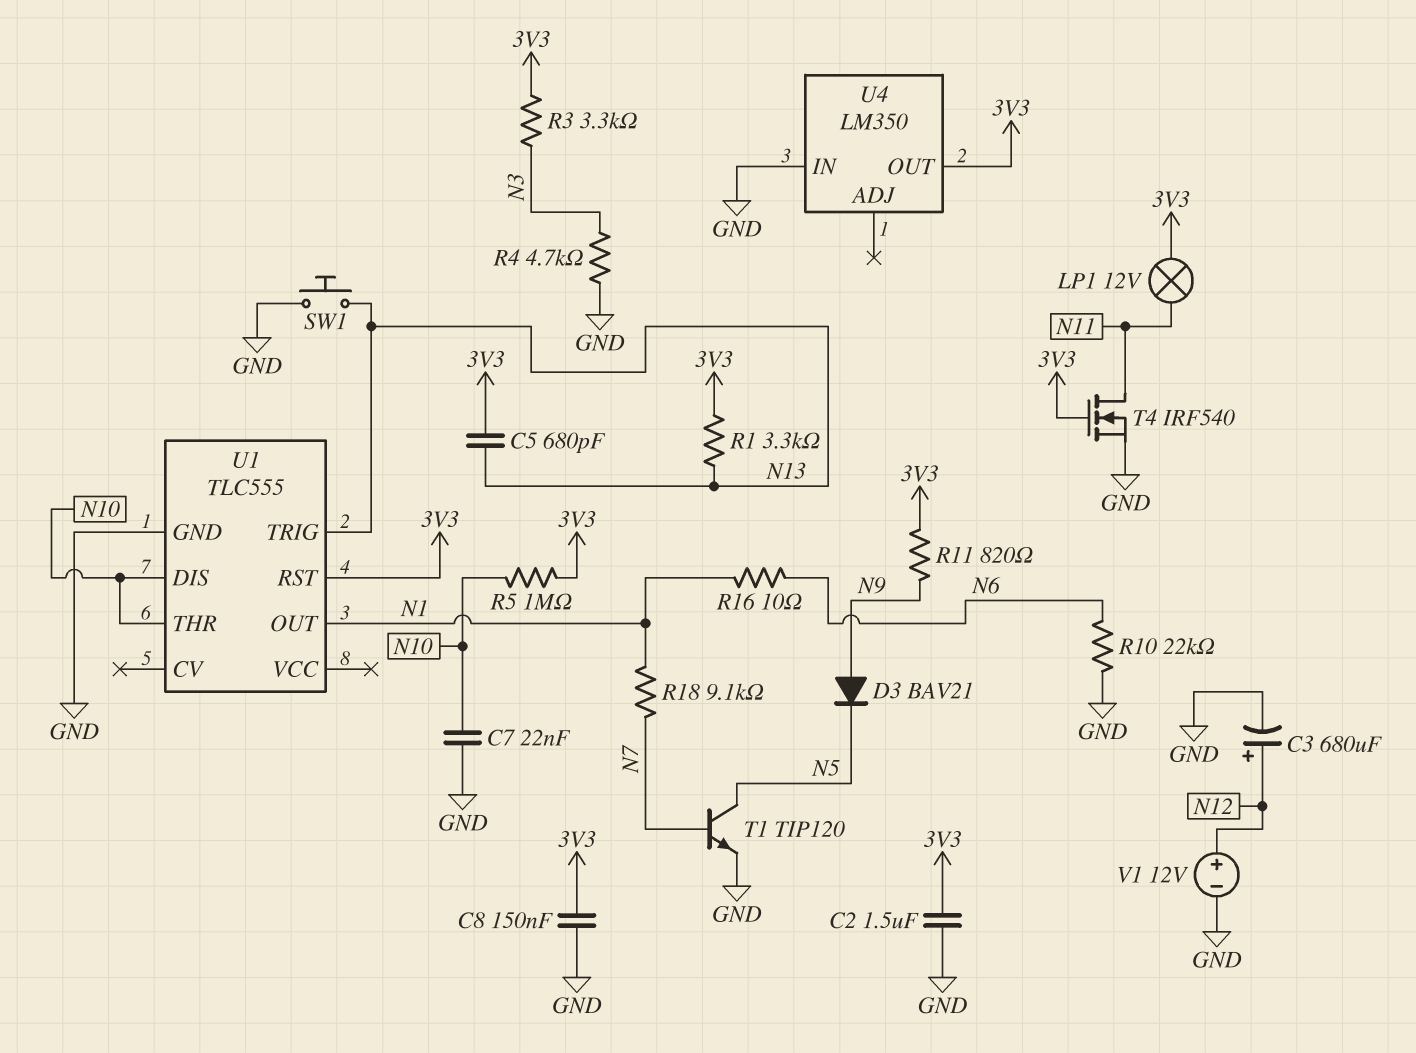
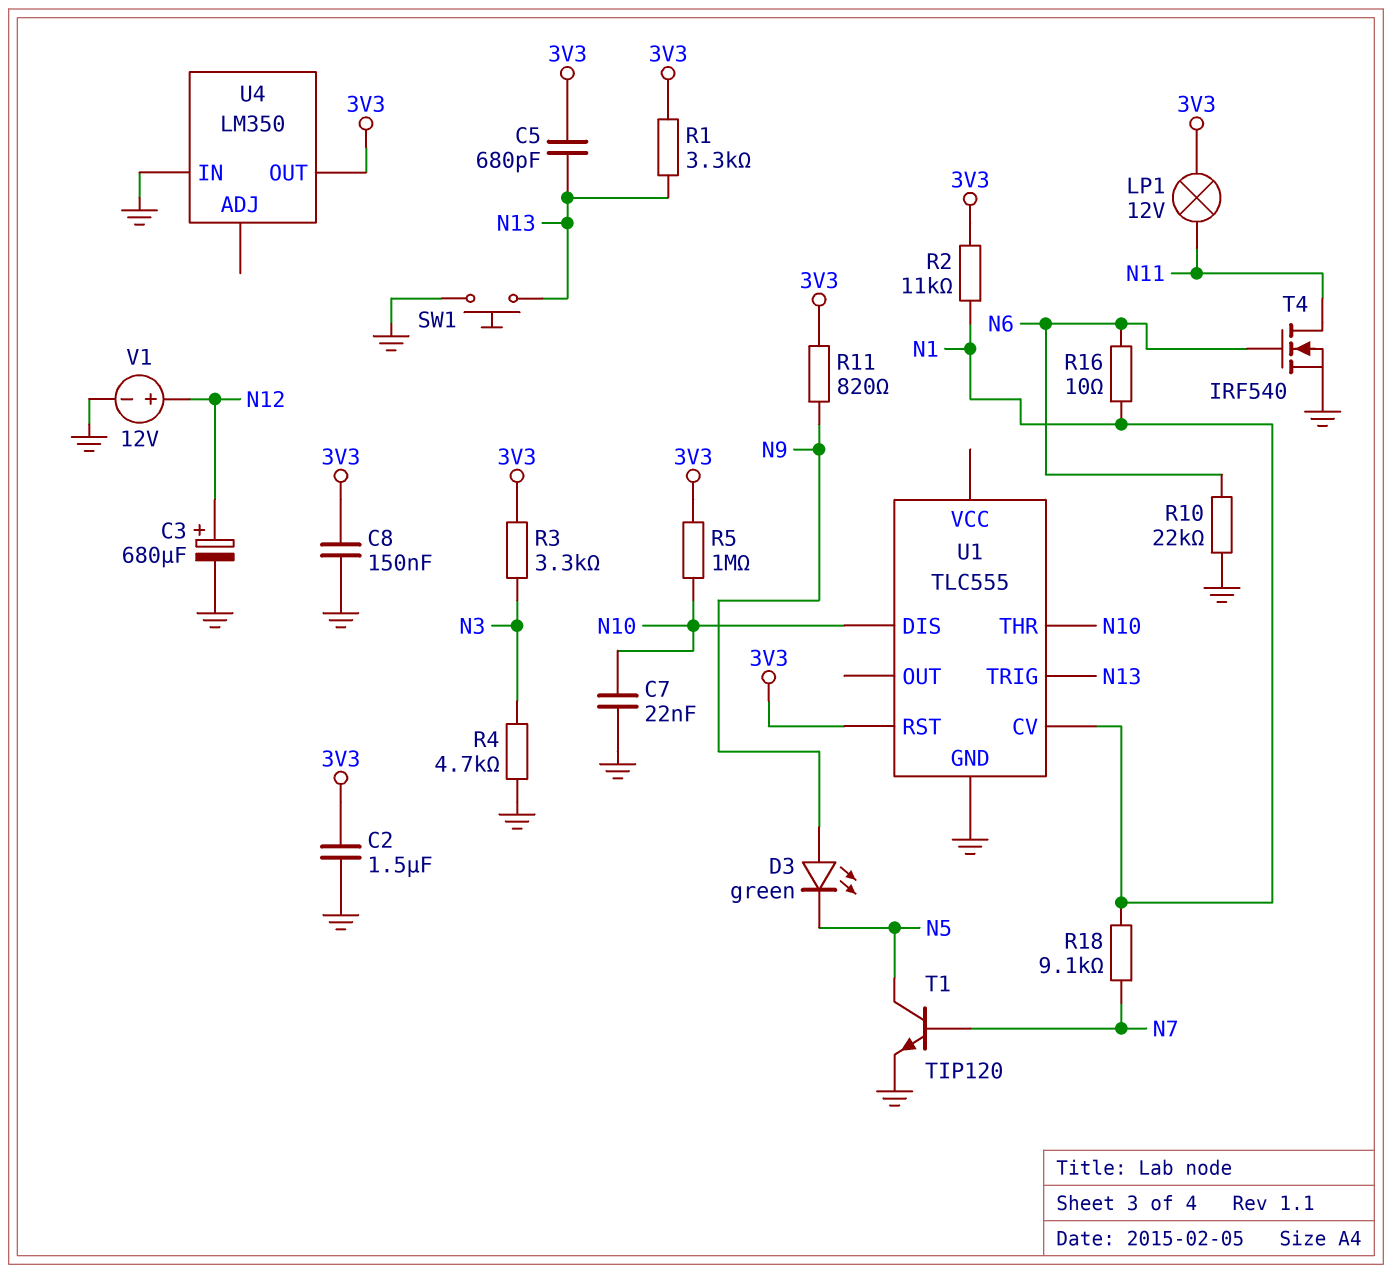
D3: diode BAV21 (A N9, K N5) -> LED green (A N9, K N5)
R2: none -> 11k (3V3, N1)
T4: NMOS IRF540 (G 3V3, D N11, S GND) -> NMOS IRF540 (G N6, D N11, S GND)
U1 pin CV: none -> N1
U1 pin OUT: N1 -> none

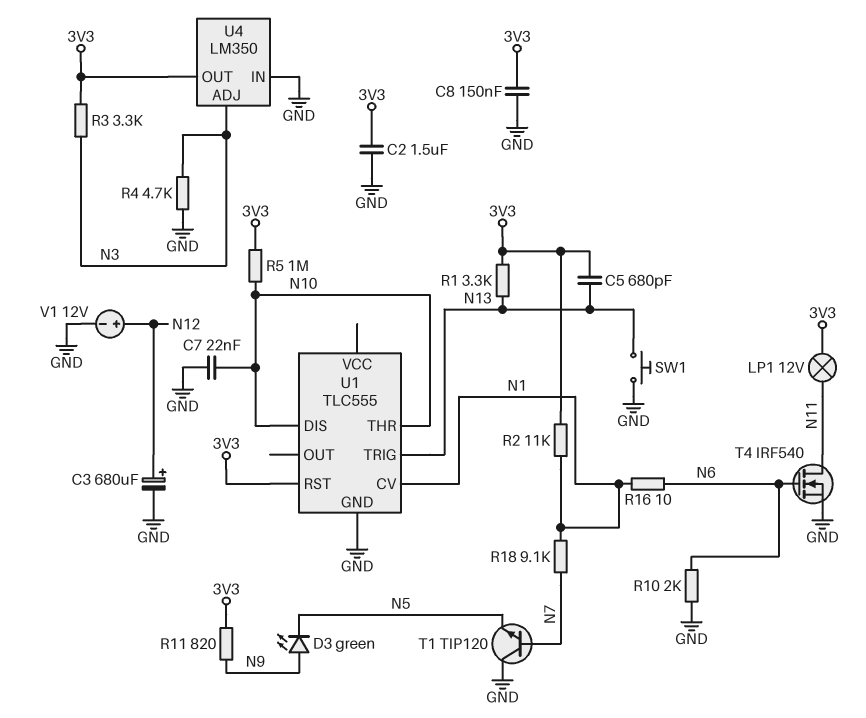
R10: 22k (GND, N6) -> 2k (GND, N6)
T1: NPN TIP120 (B N7, C N5, E GND) -> NPN TIP120 (B N7, C GND, E N5)
U4 pin ADJ: none -> N3

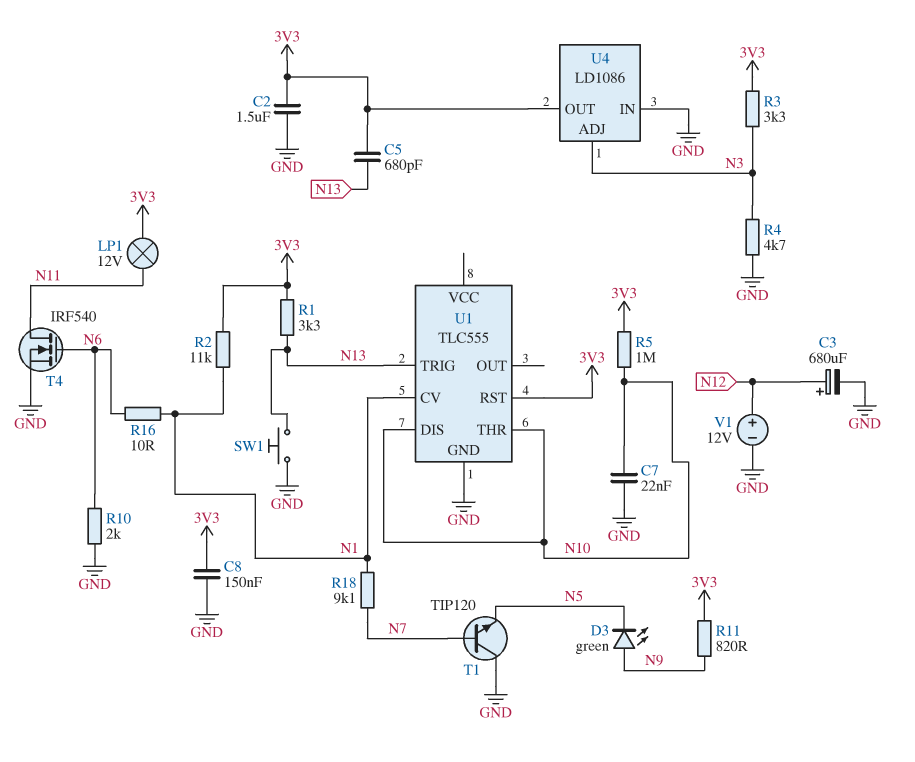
U4: LM350 -> LD1086

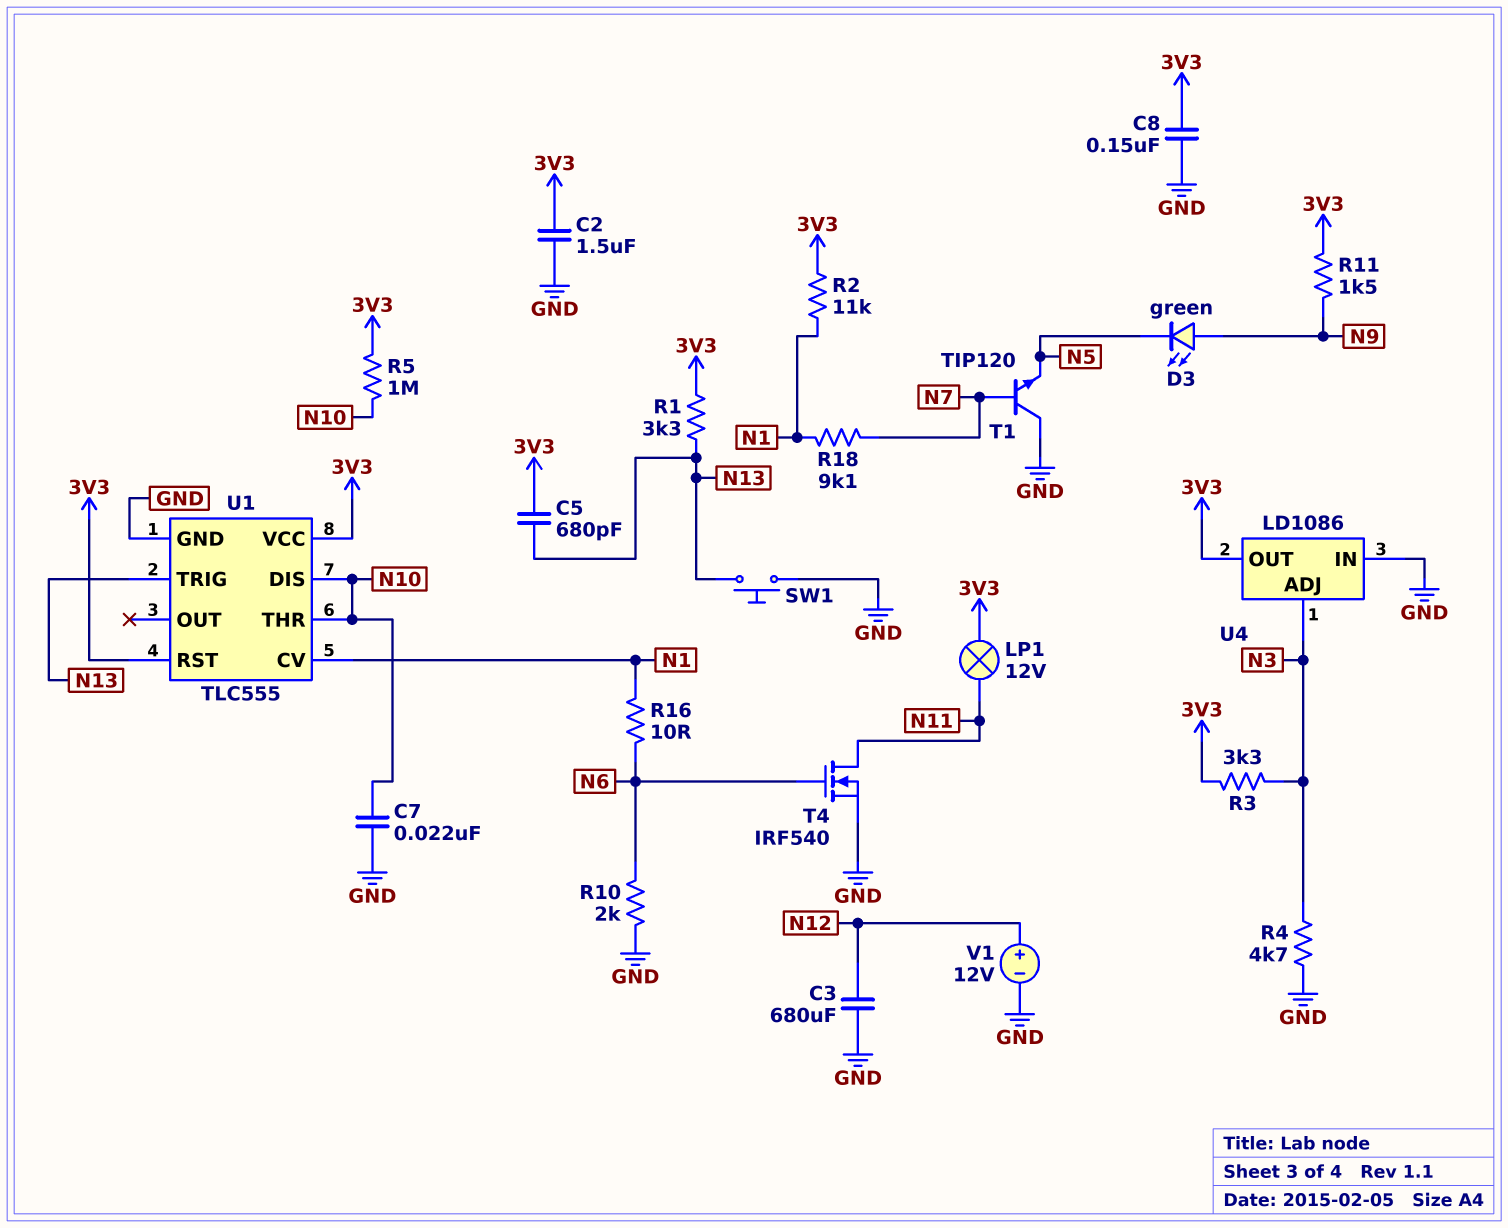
C3: 680uF (plus N12, minus GND) -> 680uF (GND, N12)
R11: 820 (3V3, N9) -> 1.5k (3V3, N9)
U1 pin VCC: none -> 3V3

